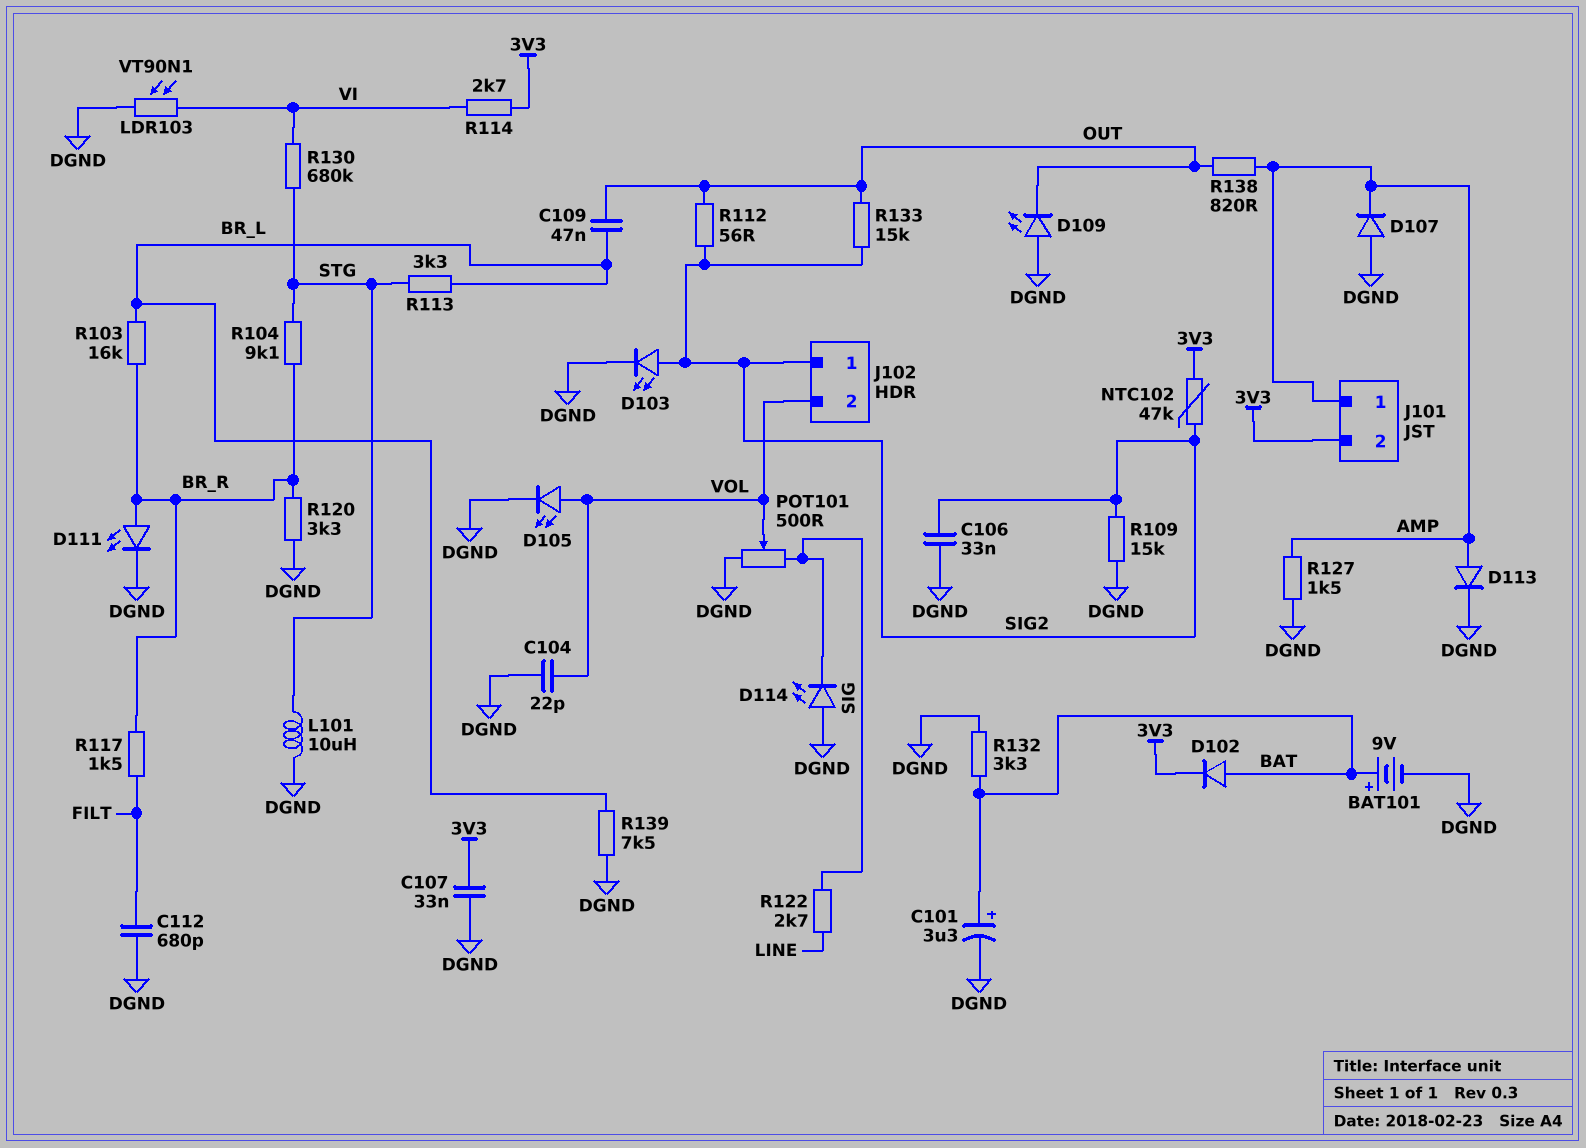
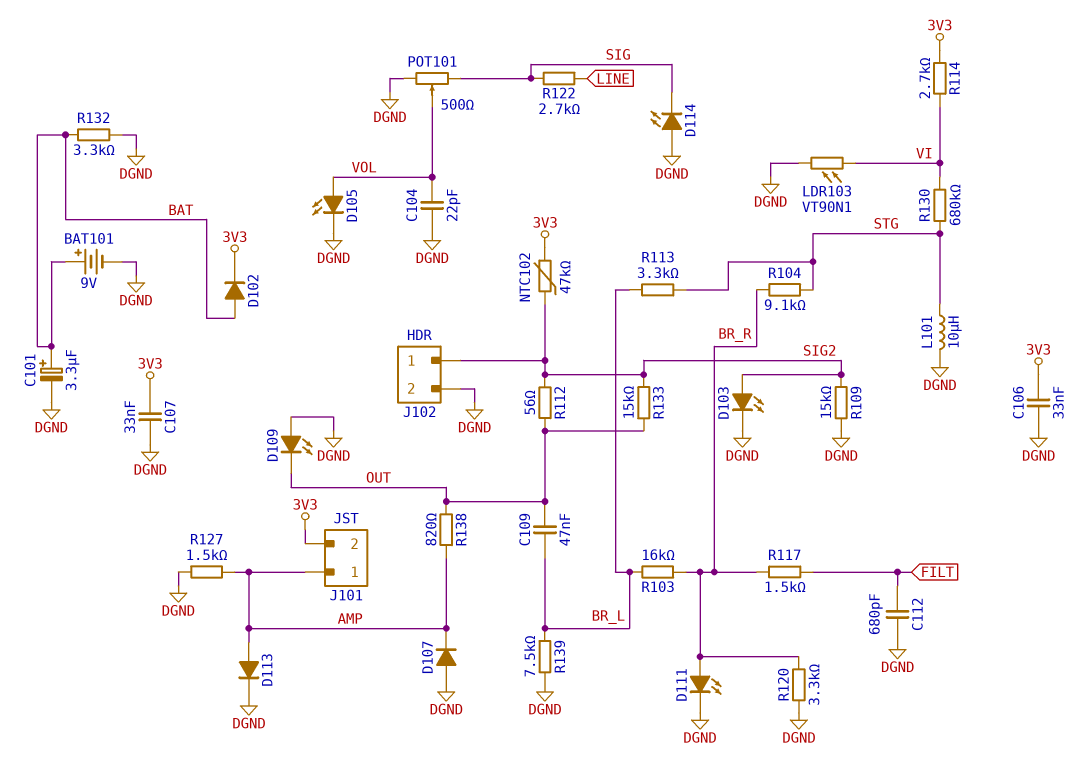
C106: 33nF (DGND, SIG2) -> 33nF (3V3, DGND)
J102 pin 2: VOL -> DGND

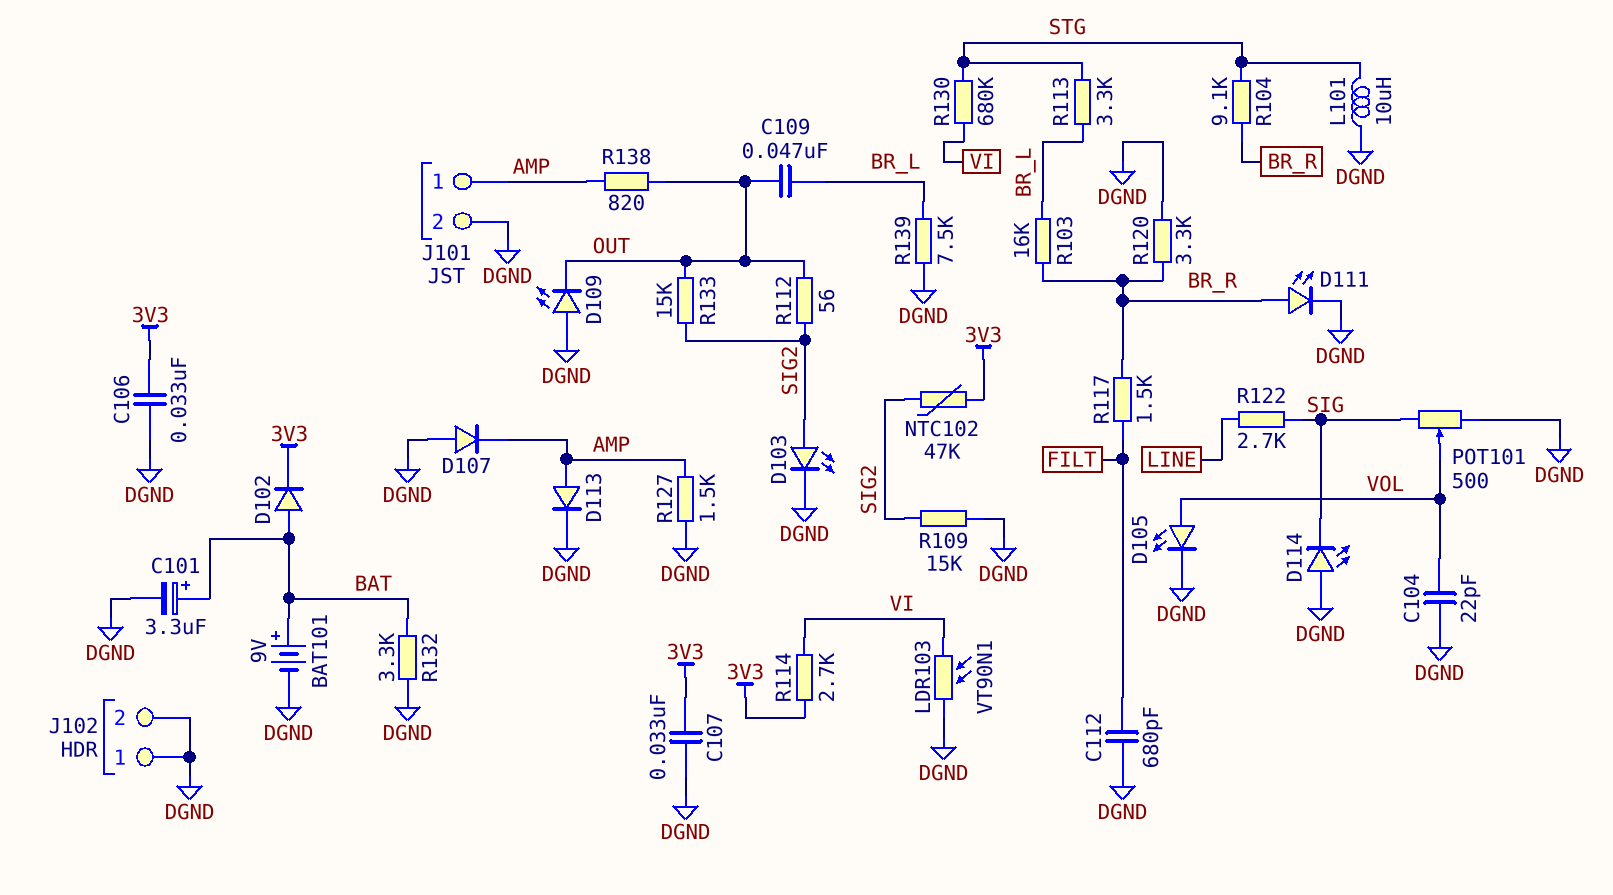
J101 pin 2: 3V3 -> DGND
J102 pin 1: SIG2 -> DGND

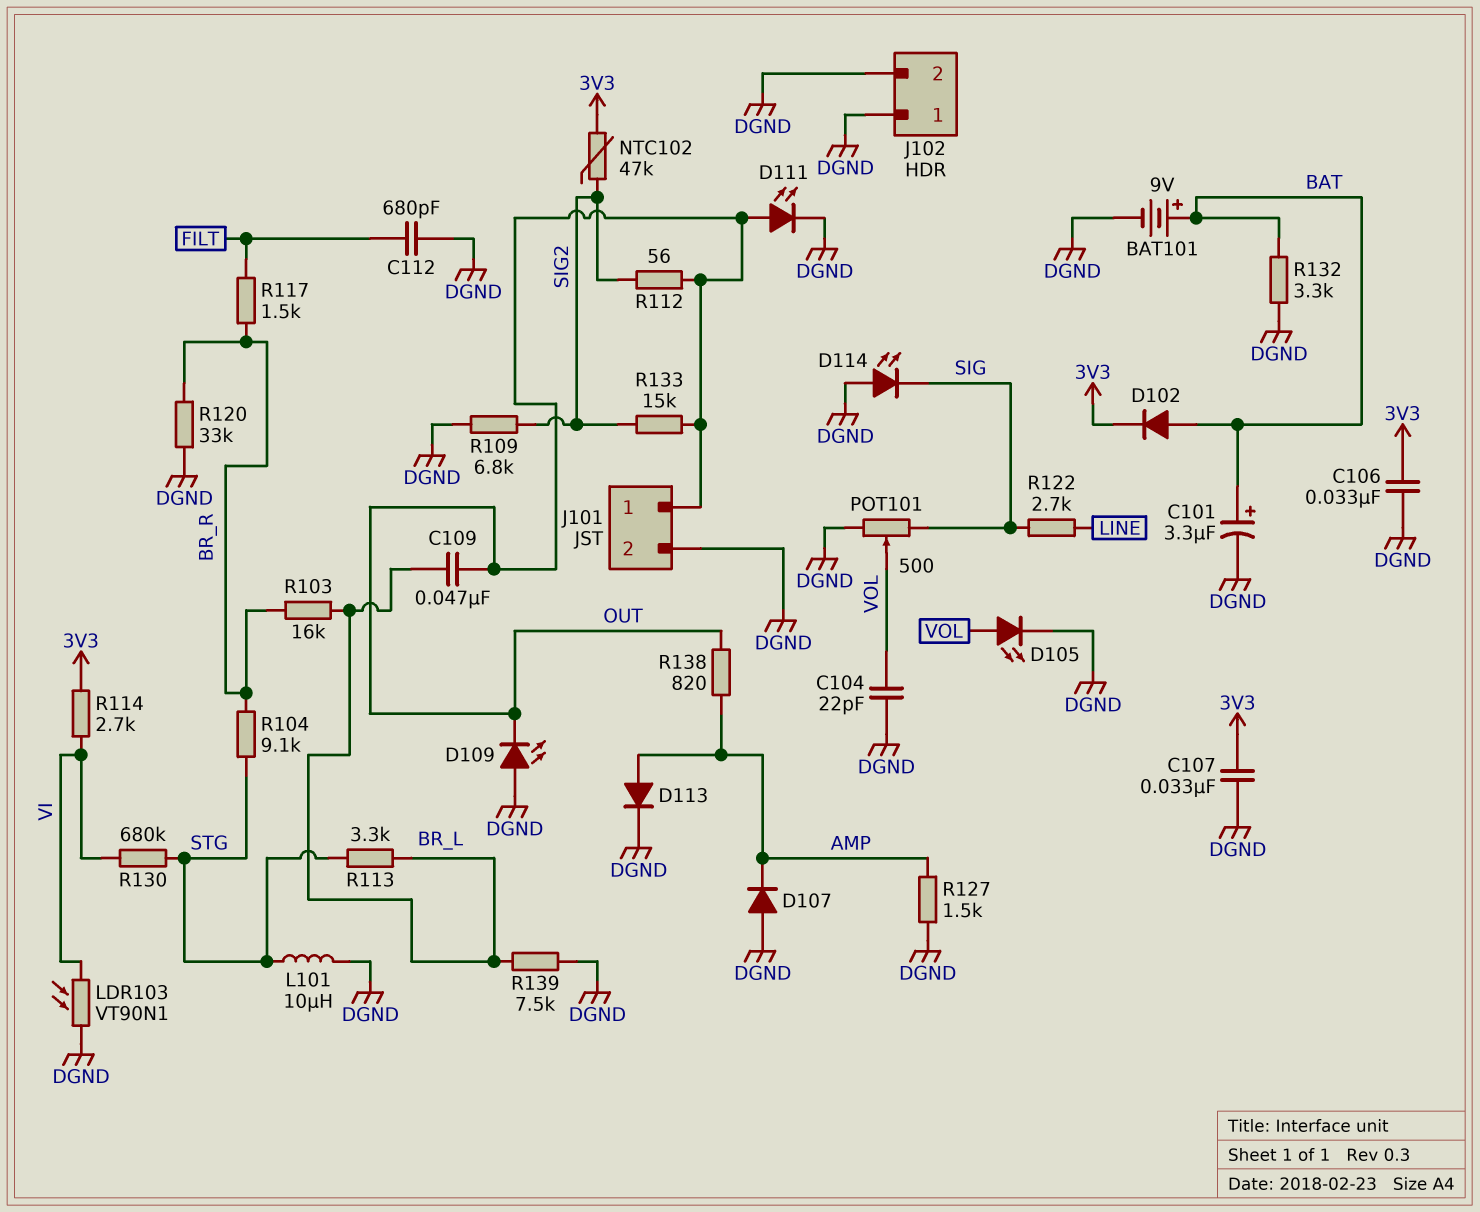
D103: LED (A SIG2, K DGND) -> none
D111: LED (A BR_R, K DGND) -> LED (A OUT, K DGND)
J101 pin 1: AMP -> OUT
R109: 15k (DGND, SIG2) -> 6.8k (DGND, SIG2)
R120: 3.3k (BR_R, DGND) -> 33k (BR_R, DGND)

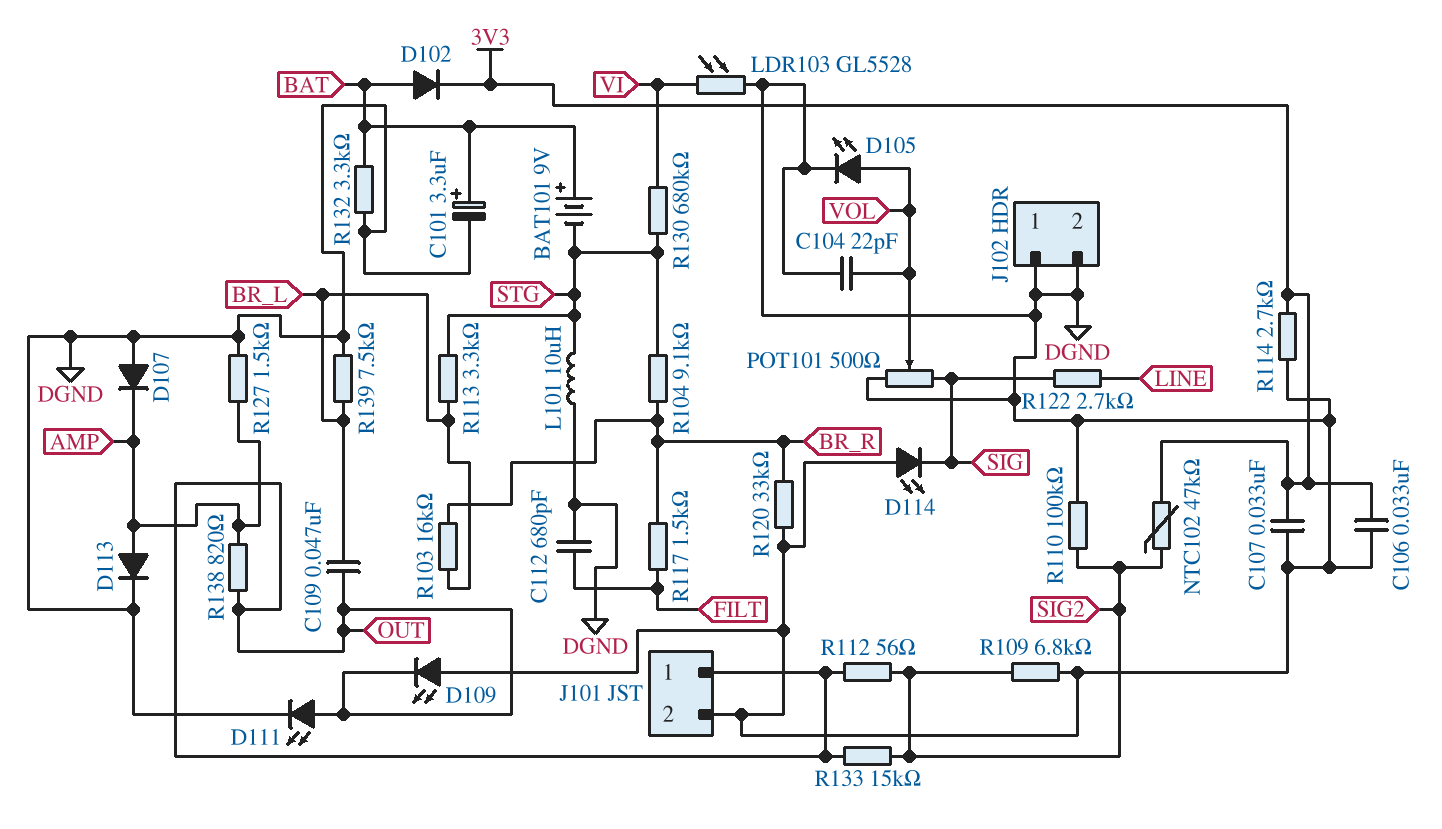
BAT101: 9V (plus BAT, minus DGND) -> 9V (plus BAT, minus STG)
LDR103: VT90N1 (DGND, VI) -> GL5528 (DGND, VI)
R110: none -> 100k (DGND, SIG2)
R114: 2.7k (3V3, VI) -> 2.7k (3V3, DGND)

